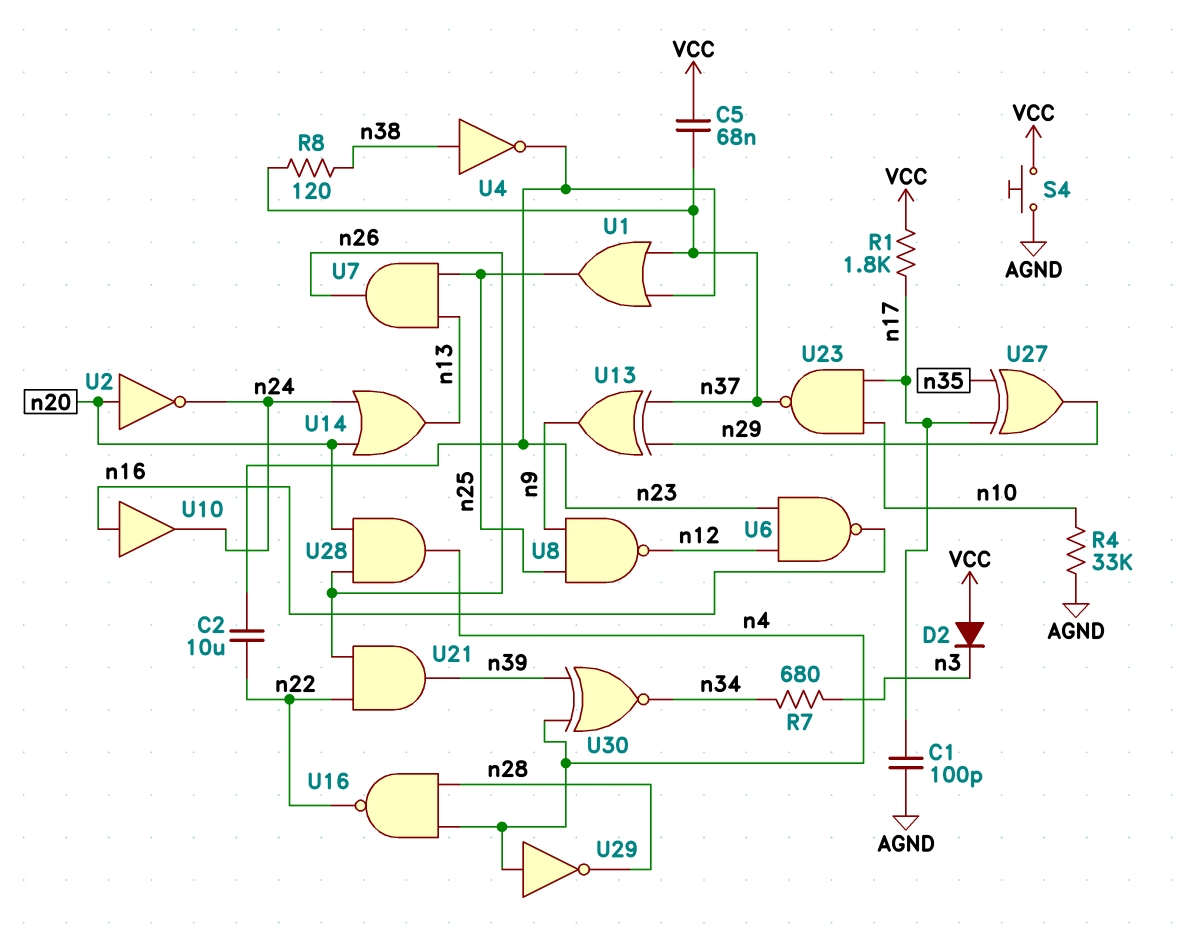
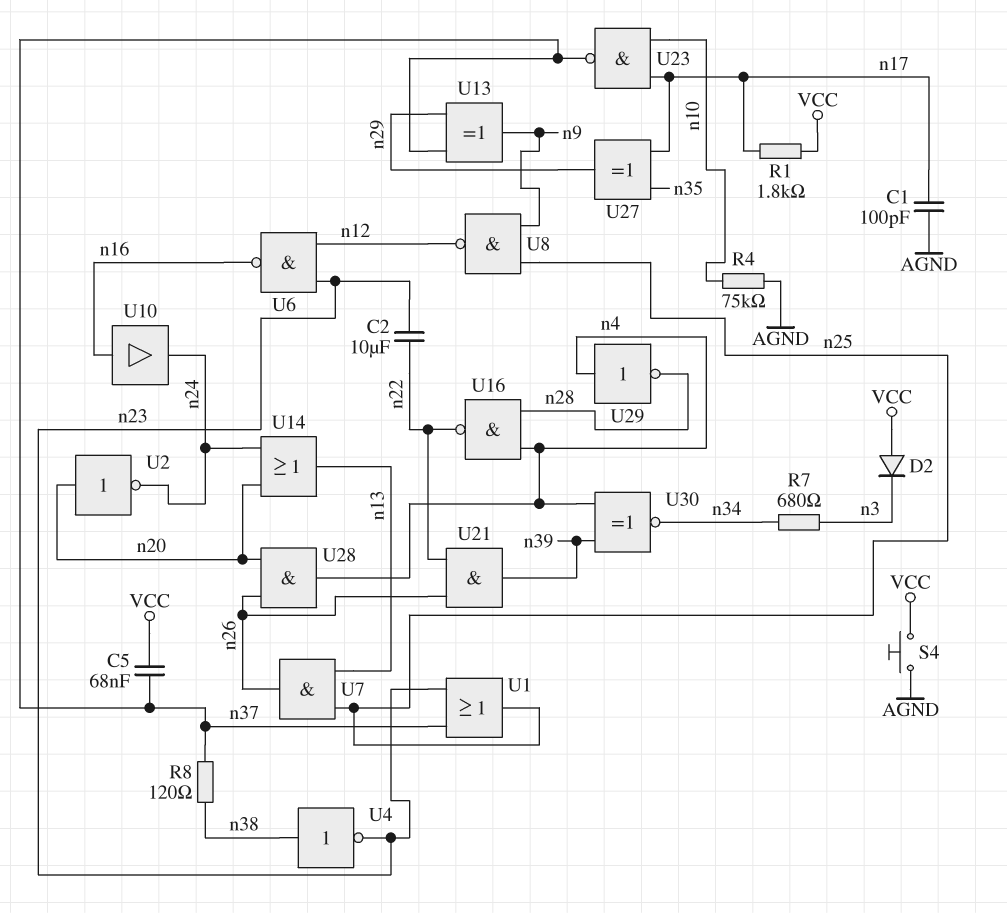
R4: 33k (AGND, n10) -> 75k (AGND, n10)

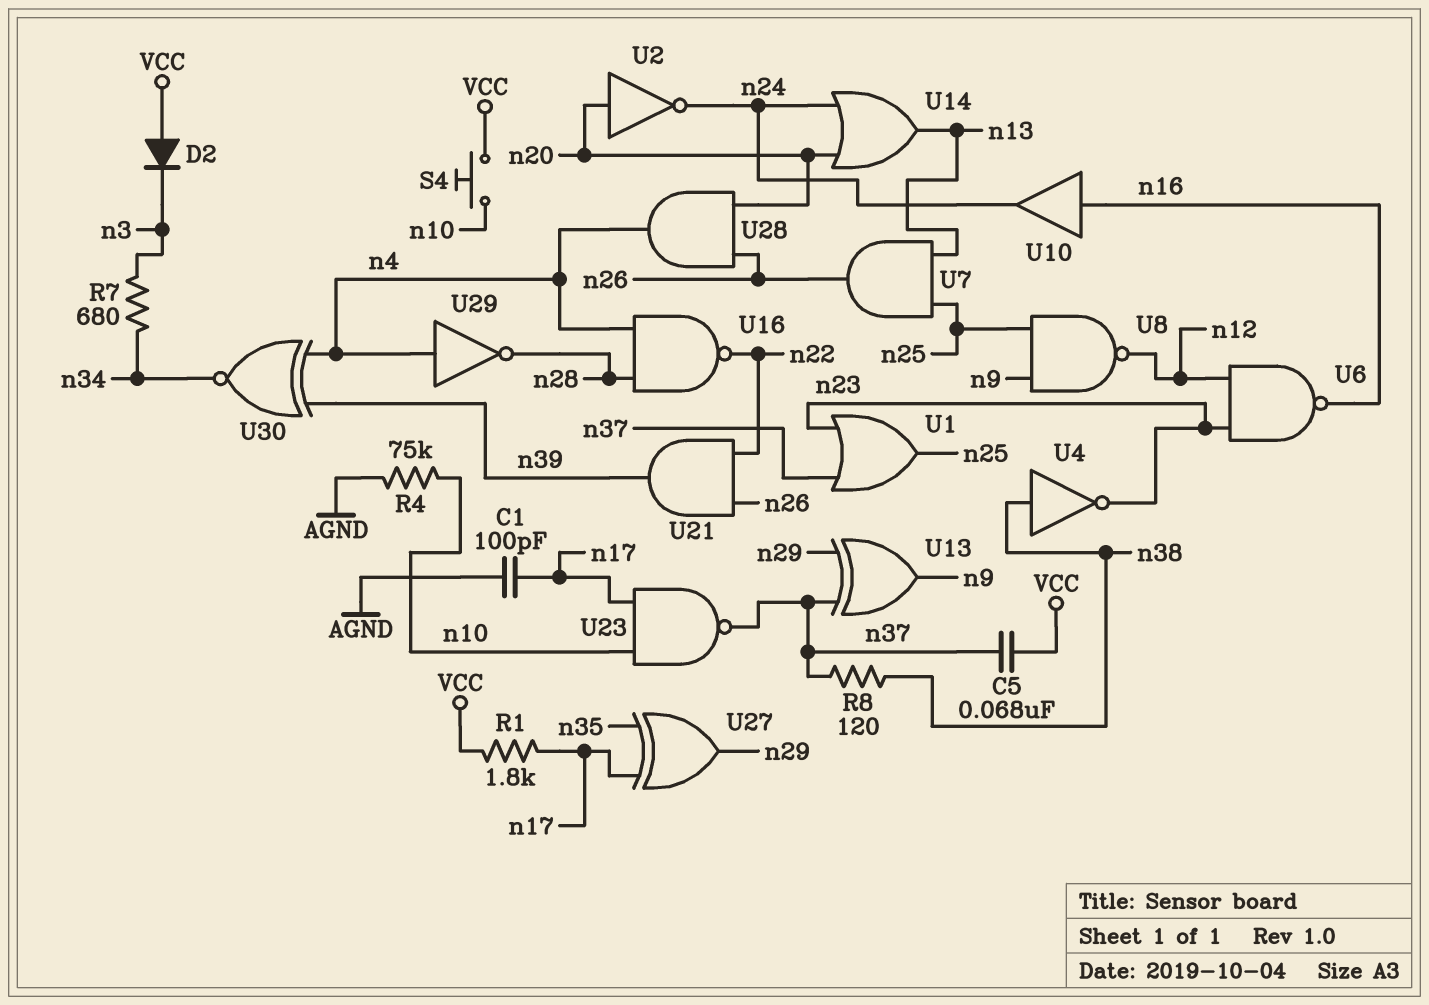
C2: 10uF (n22, n23) -> none
S4: button (AGND, VCC) -> button (VCC, n10)

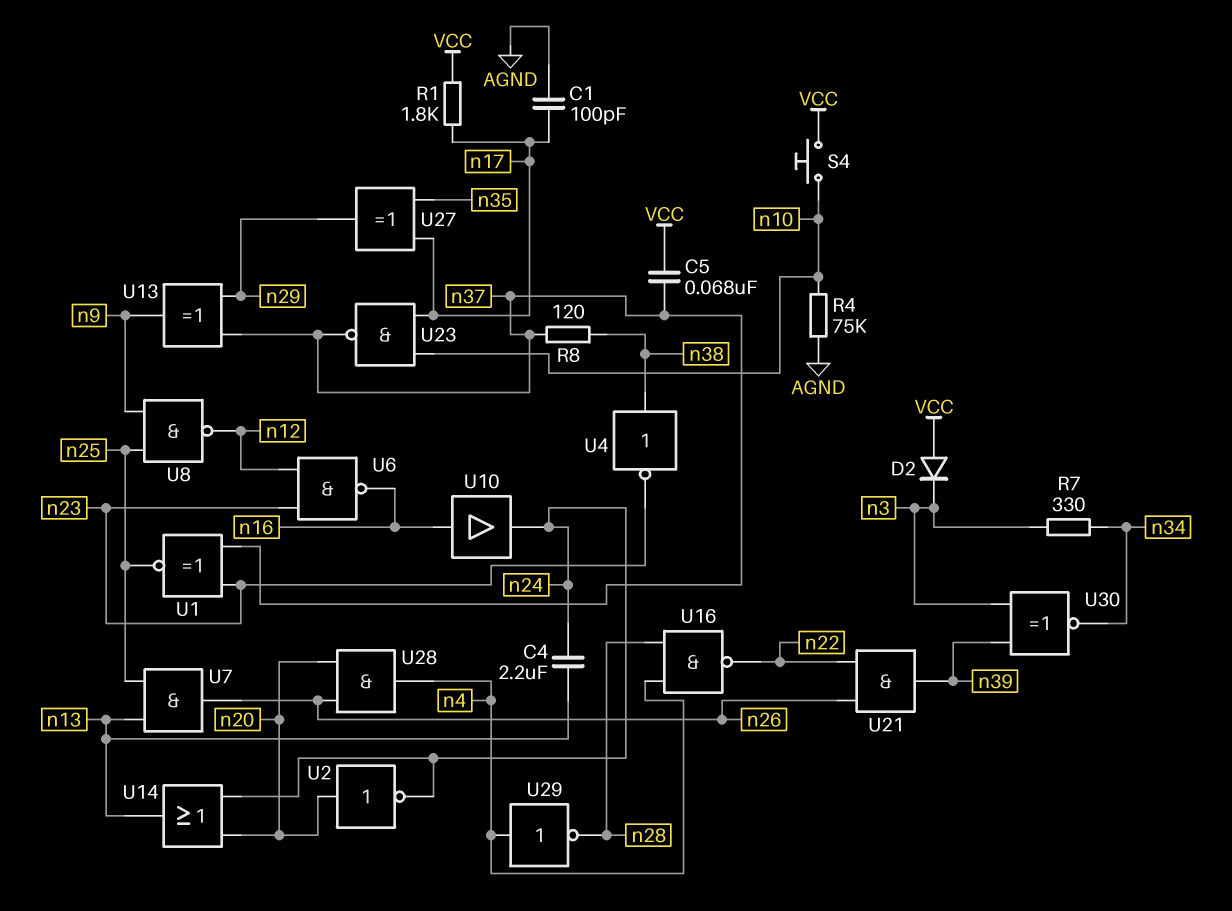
C4: none -> 2.2uF (n13, n24)
R7: 680 (n3, n34) -> 330 (n3, n34)
U1: OR (in n23, in n37, out n25) -> XNOR (in n23, in n37, out n25)
U30: XNOR (in n4, in n39, out n34) -> XNOR (in n3, in n39, out n34)

